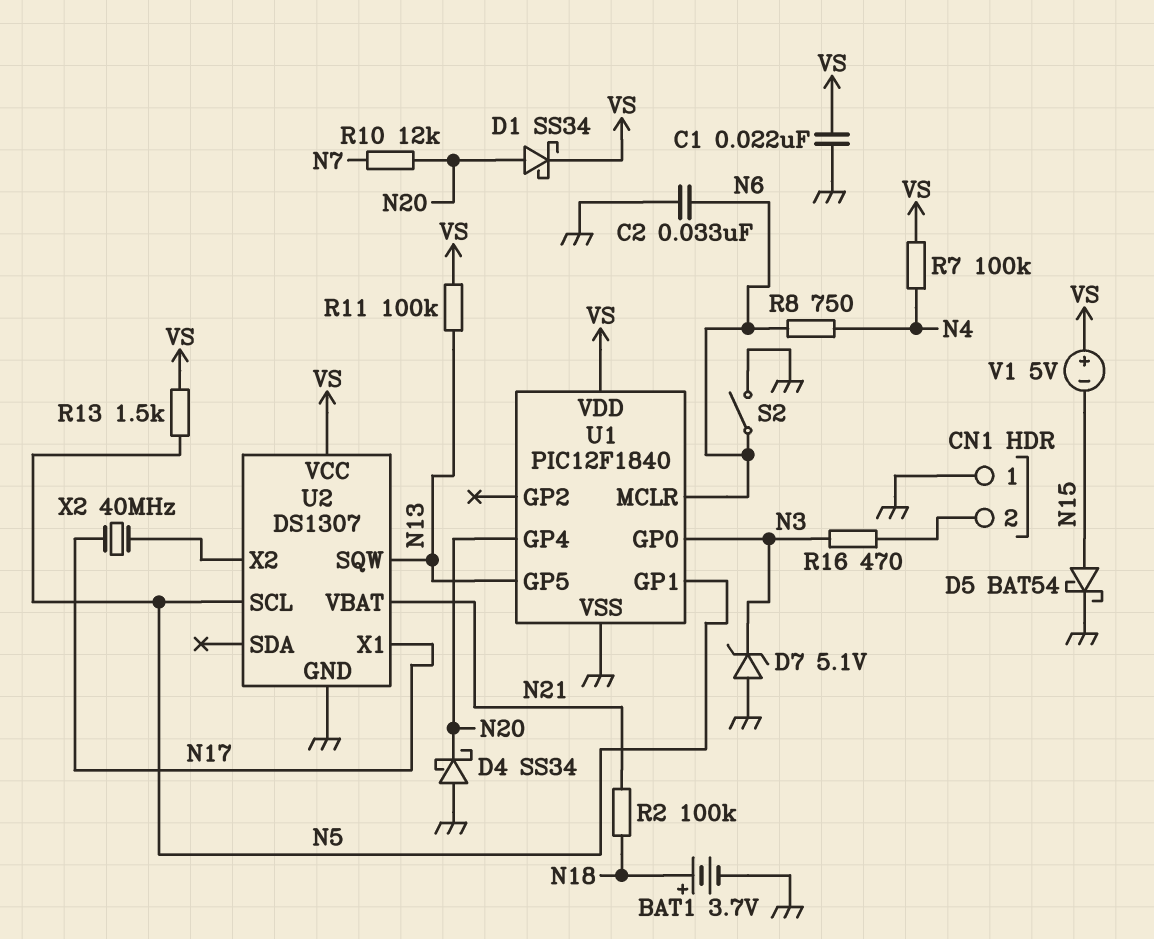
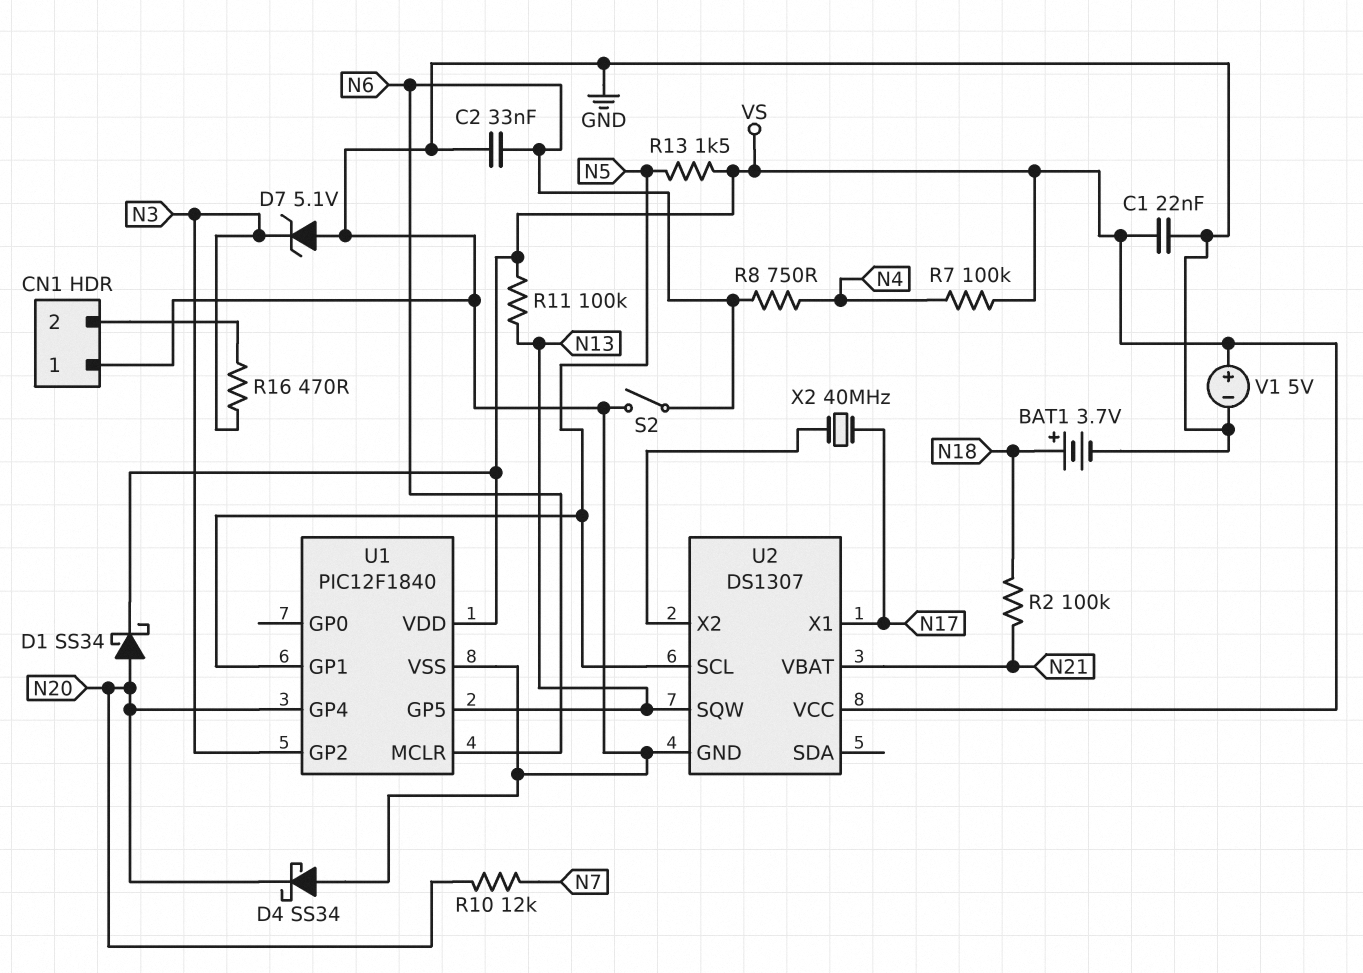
D5: schottky BAT54 (A N15, K GND) -> none
U1 pin GP0: N3 -> none
U1 pin GP2: none -> N3
V1: 5V (plus VS, minus N15) -> 5V (plus VS, minus GND)

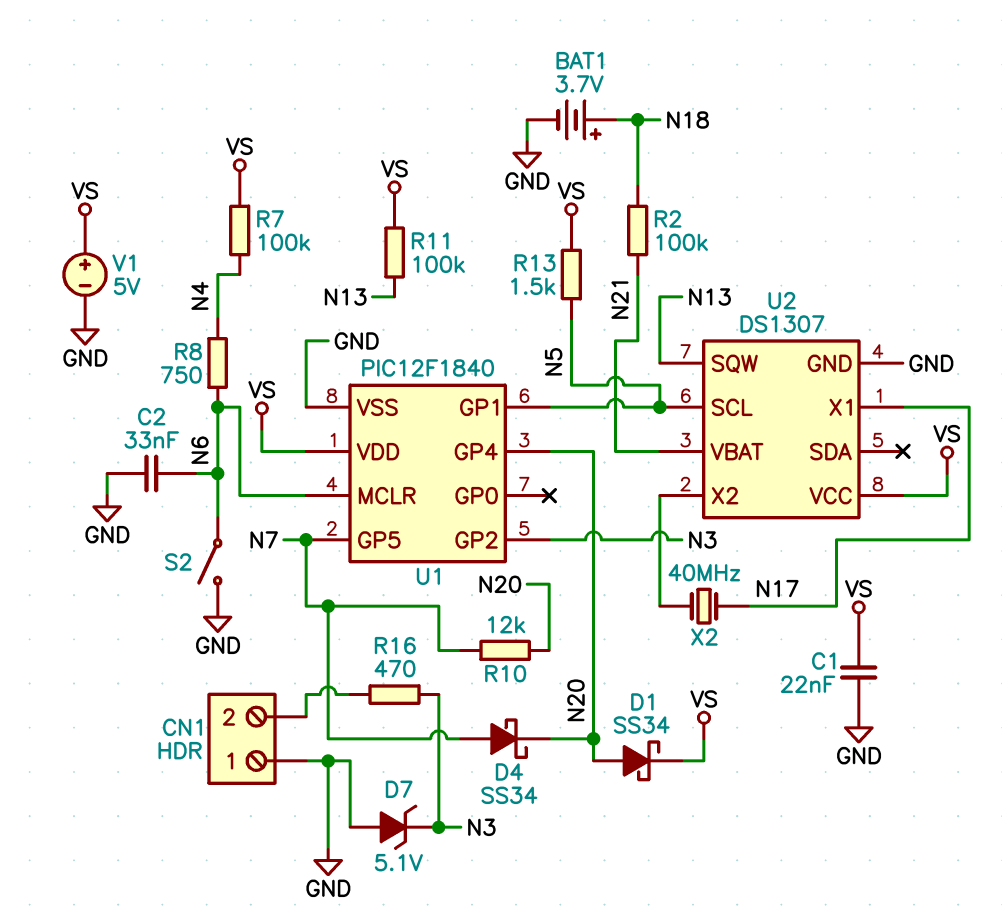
D4: schottky SS34 (A GND, K N20) -> schottky SS34 (A N7, K N20)
U1 pin GP5: N13 -> N7

